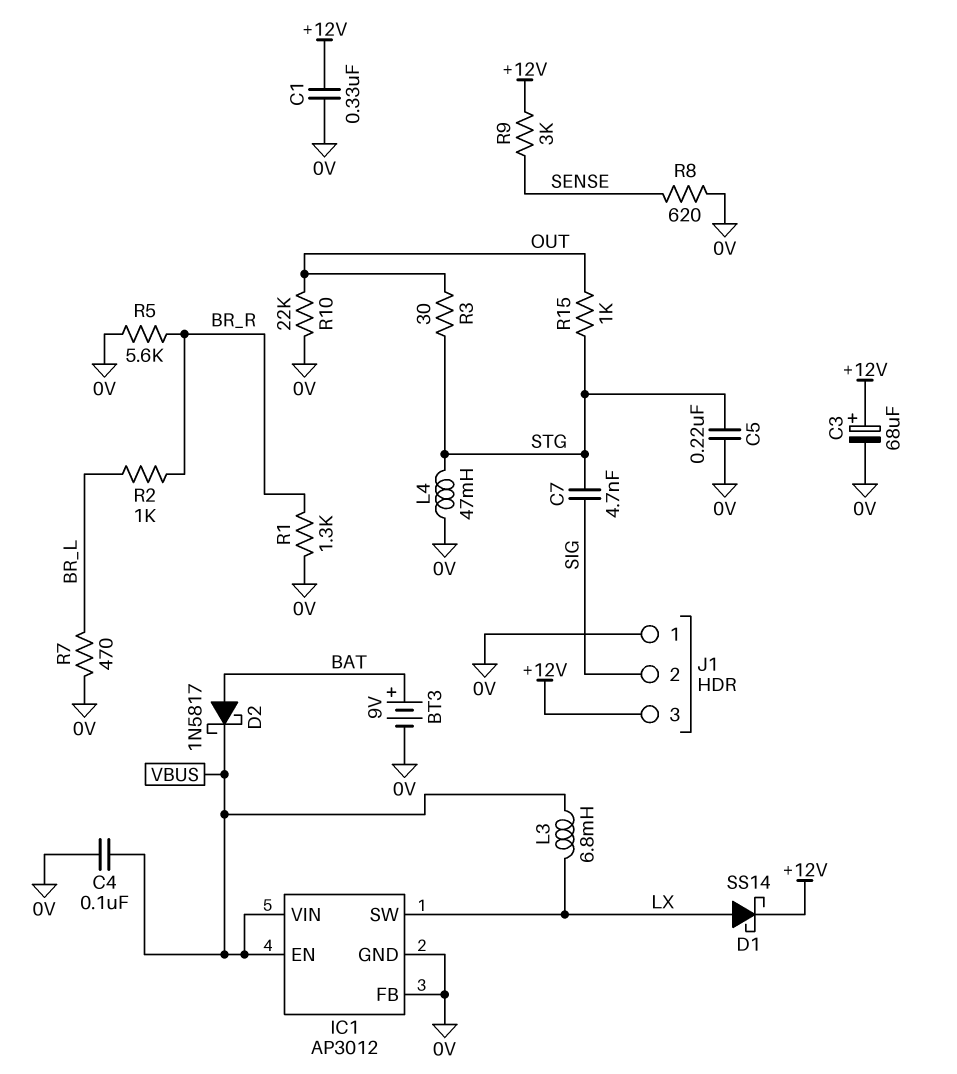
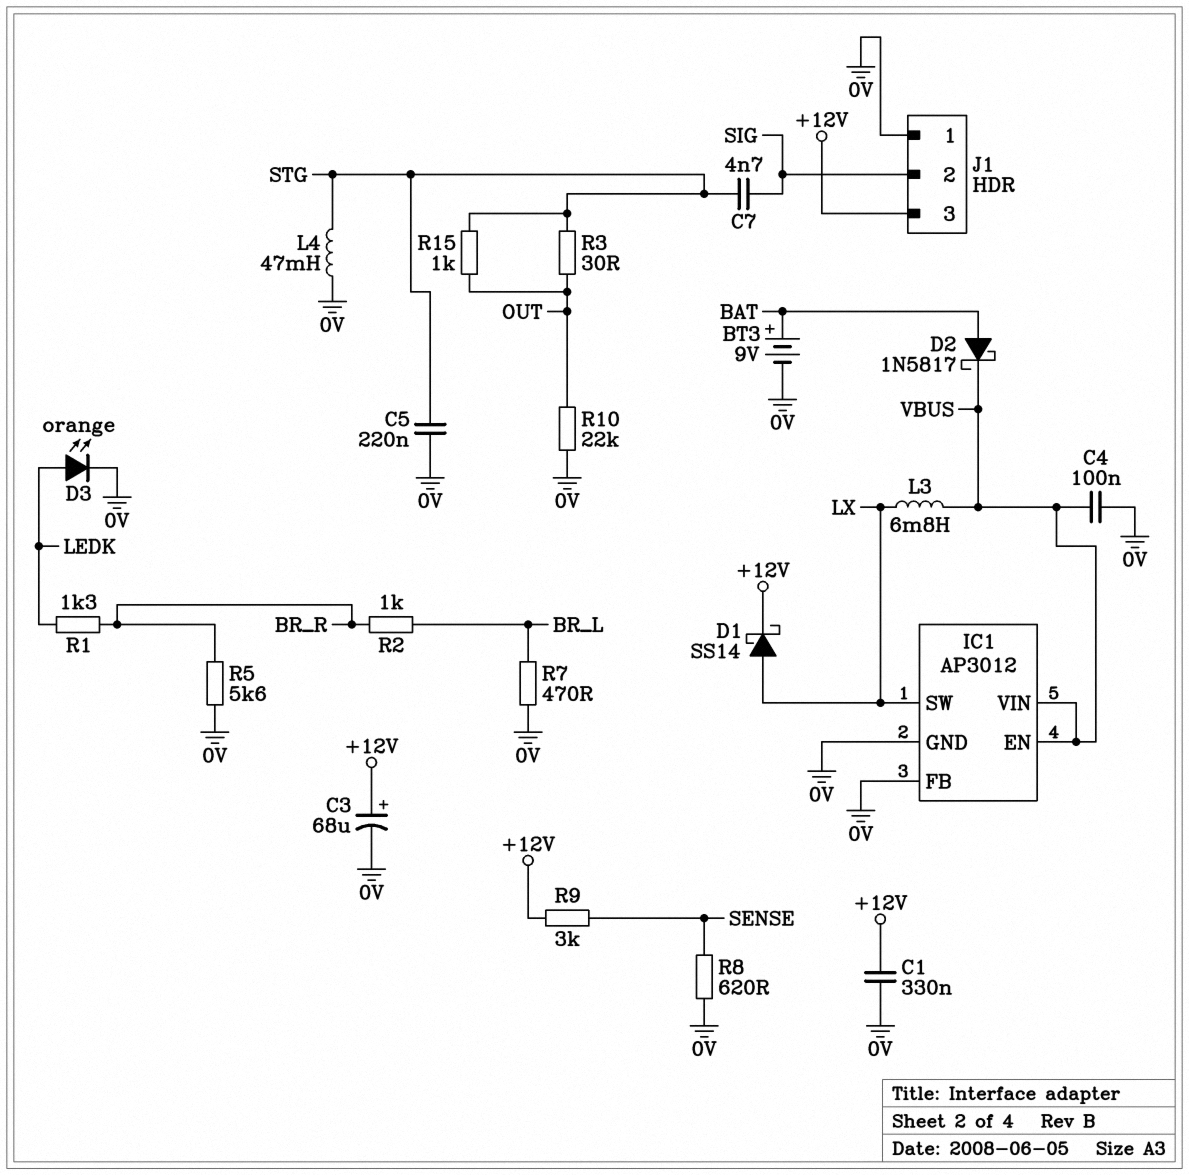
D3: none -> LED orange (A LEDK, K 0V)
R1: 1.3k (0V, BR_R) -> 1.3k (BR_R, LEDK)

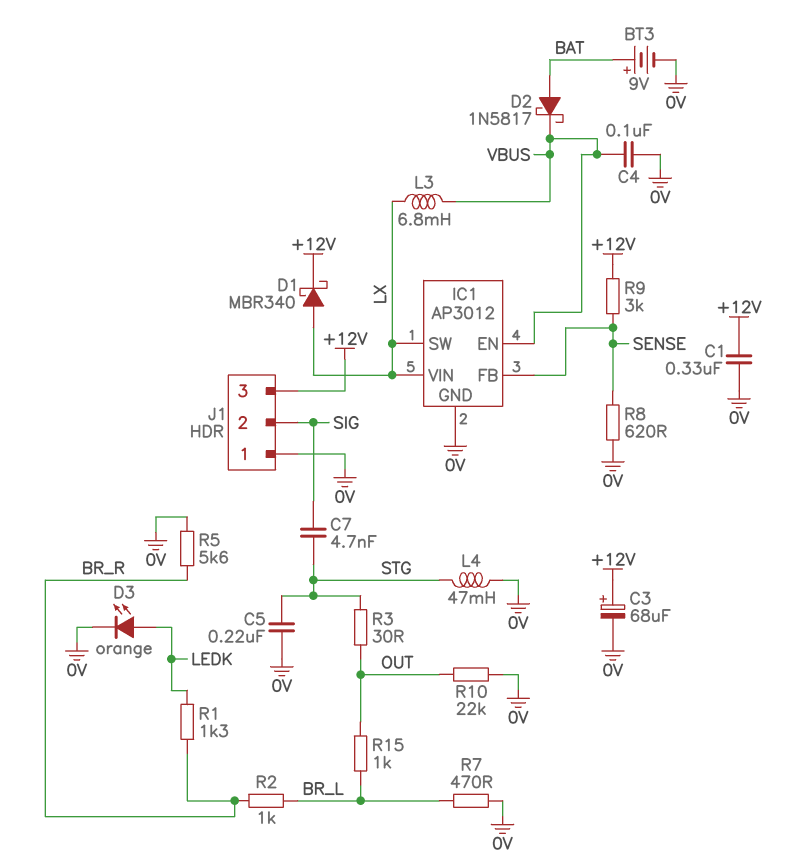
D1: schottky SS14 (A LX, K +12V) -> schottky MBR340 (A LX, K +12V)
IC1 pin FB: 0V -> SENSE
IC1 pin VIN: VBUS -> LX
R15: 1k (OUT, STG) -> 1k (BR_L, OUT)

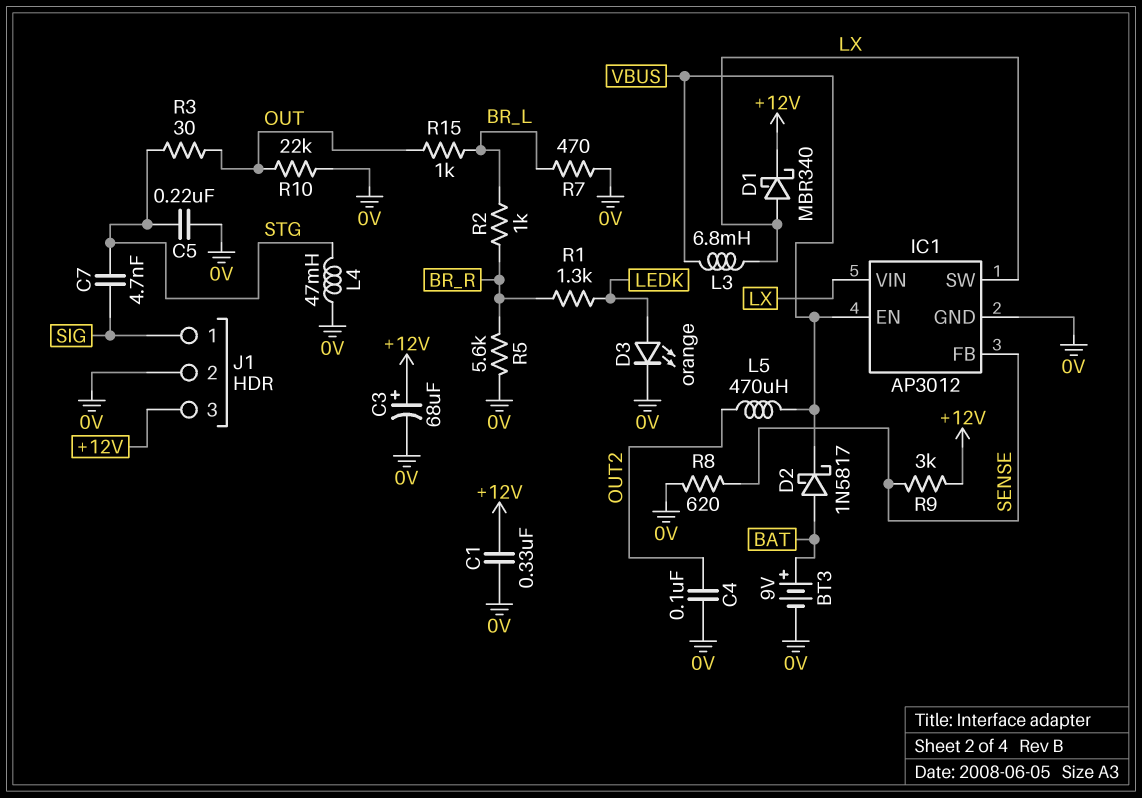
C4: 100nF (0V, VBUS) -> 100nF (0V, OUT2)
J1 pin 1: 0V -> SIG
J1 pin 2: SIG -> 0V
L5: none -> 470uH (OUT2, VBUS)

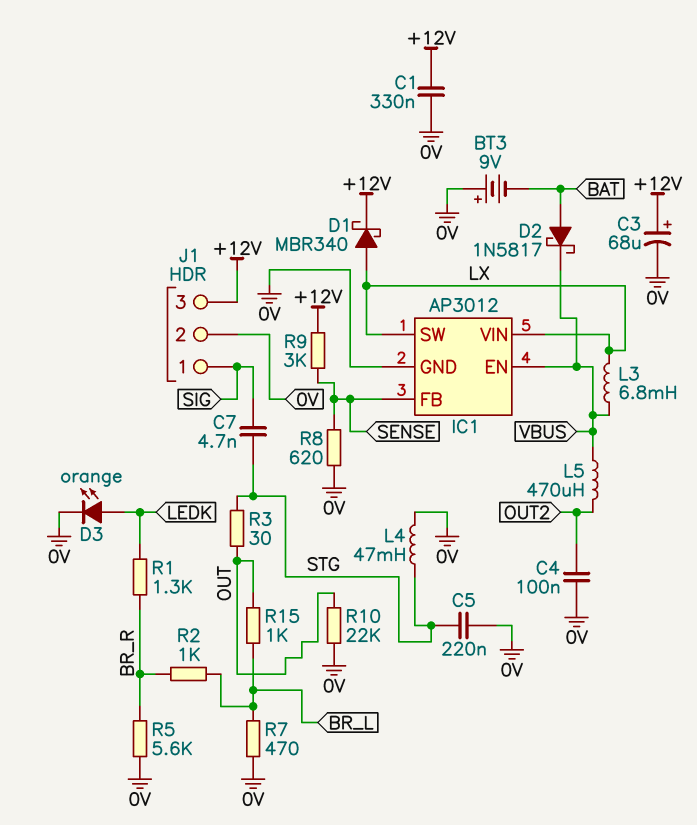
BT3: 9V (plus BAT, minus 0V) -> 9V (plus 0V, minus BAT)

